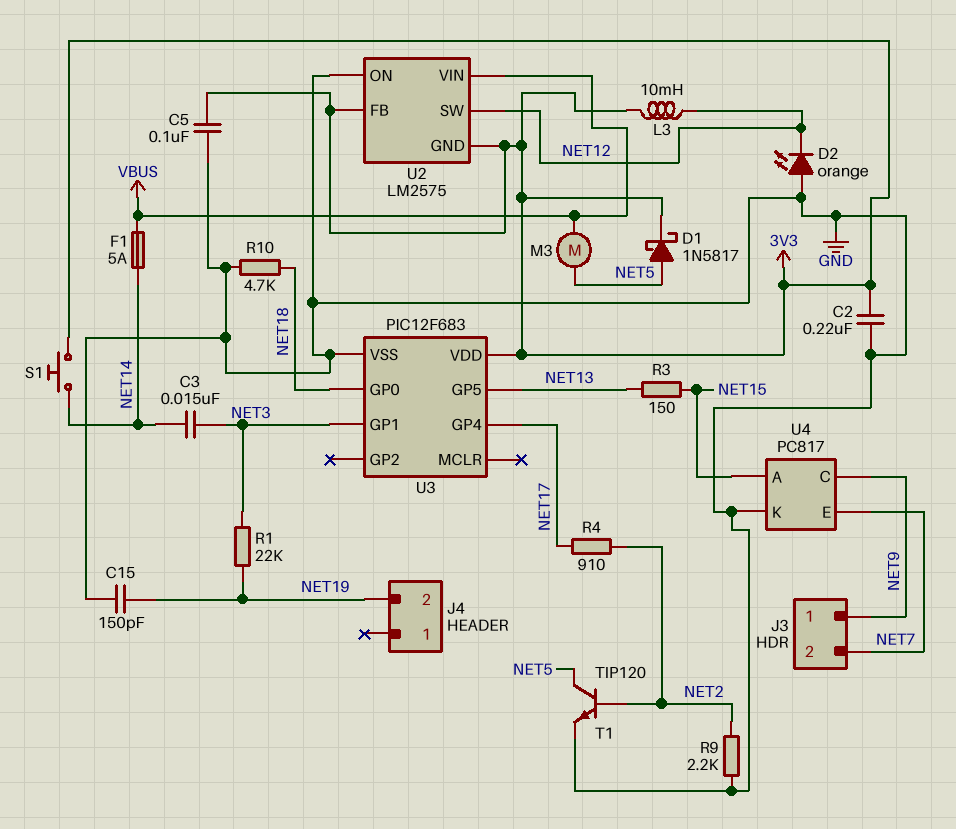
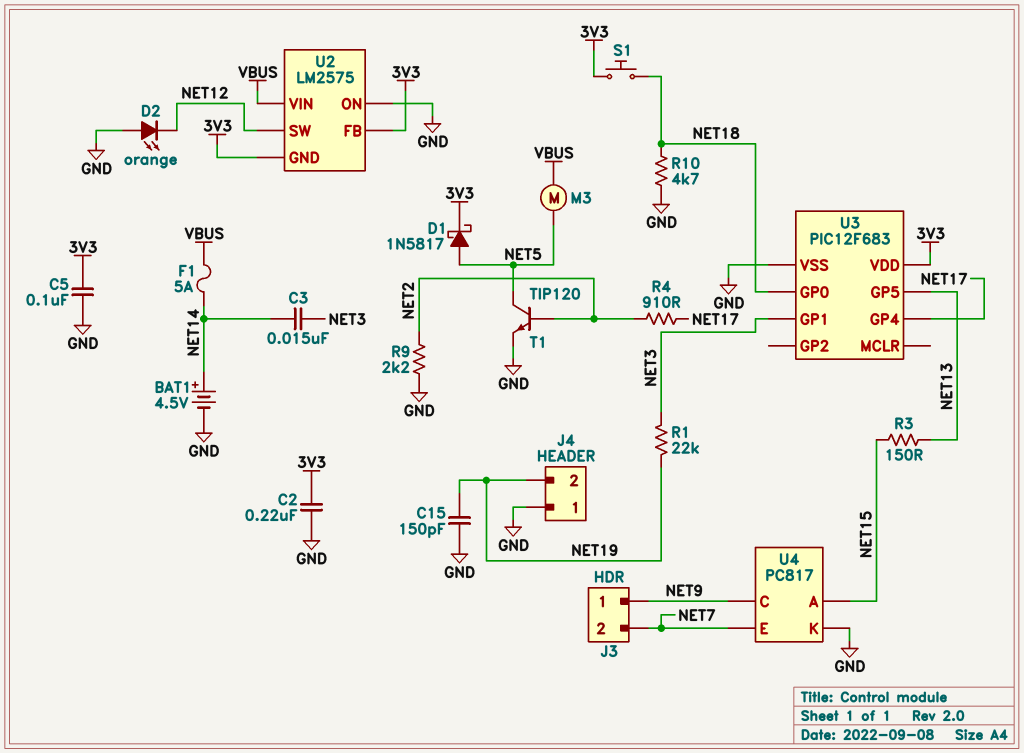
BAT1: none -> 4.5V (plus NET14, minus GND)
J4 pin 1: none -> GND
L3: 10mH (3V3, NET12) -> none
S1: button (3V3, NET14) -> button (3V3, NET18)

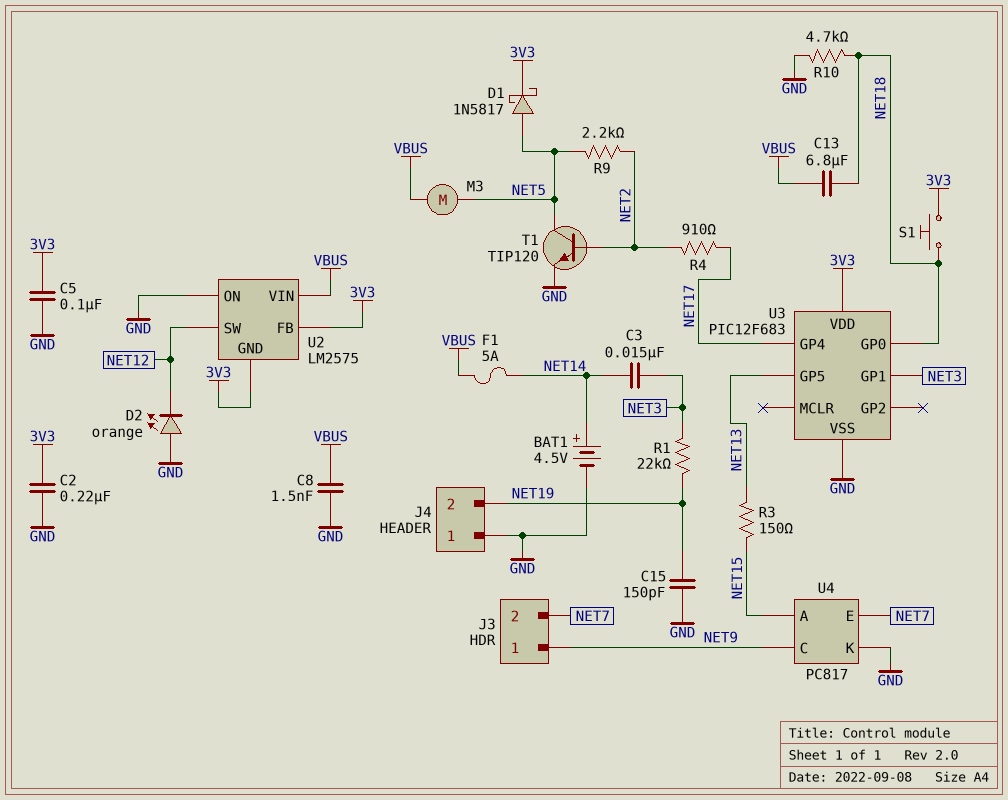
C8: none -> 1.5nF (GND, VBUS)
C13: none -> 6.8uF (NET18, VBUS)
R9: 2.2k (GND, NET2) -> 2.2k (NET2, NET5)

